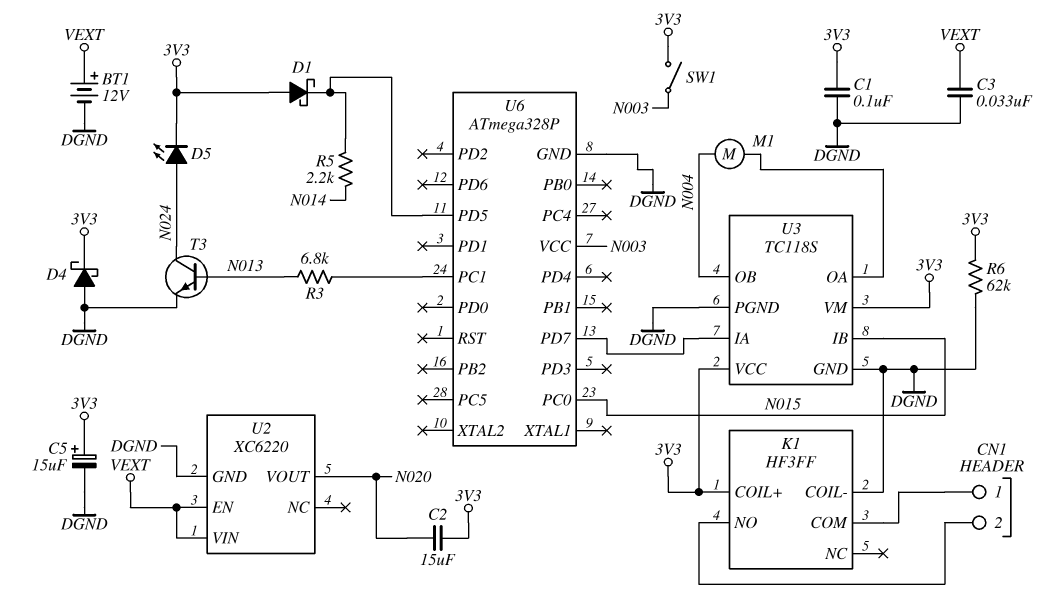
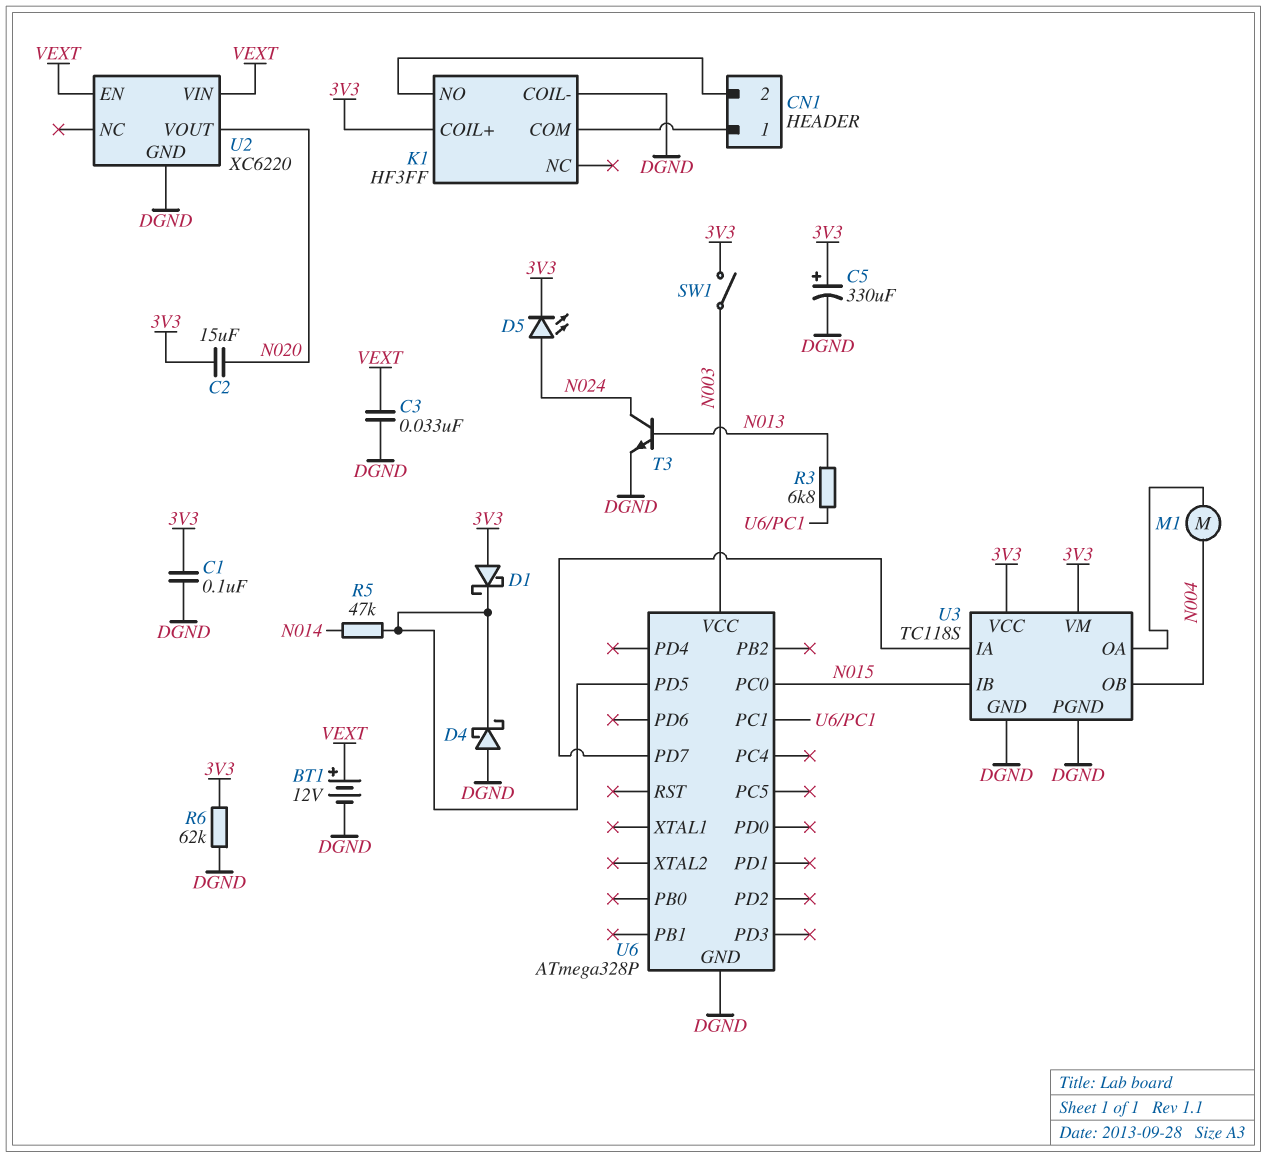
C5: 15uF (plus 3V3, minus DGND) -> 330uF (plus 3V3, minus DGND)
D4: schottky (A DGND, K 3V3) -> schottky (A DGND, K U6/PD5)
R5: 2.2k (N014, U6/PD5) -> 47k (N014, U6/PD5)

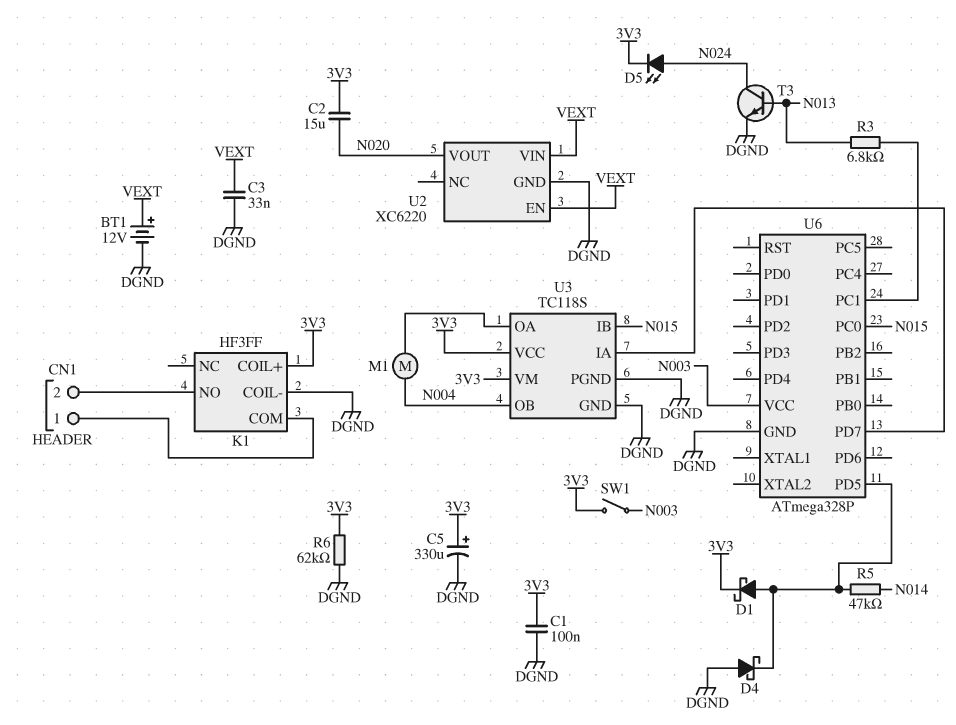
D1: schottky (A 3V3, K U6/PD5) -> schottky (A U6/PD5, K 3V3)

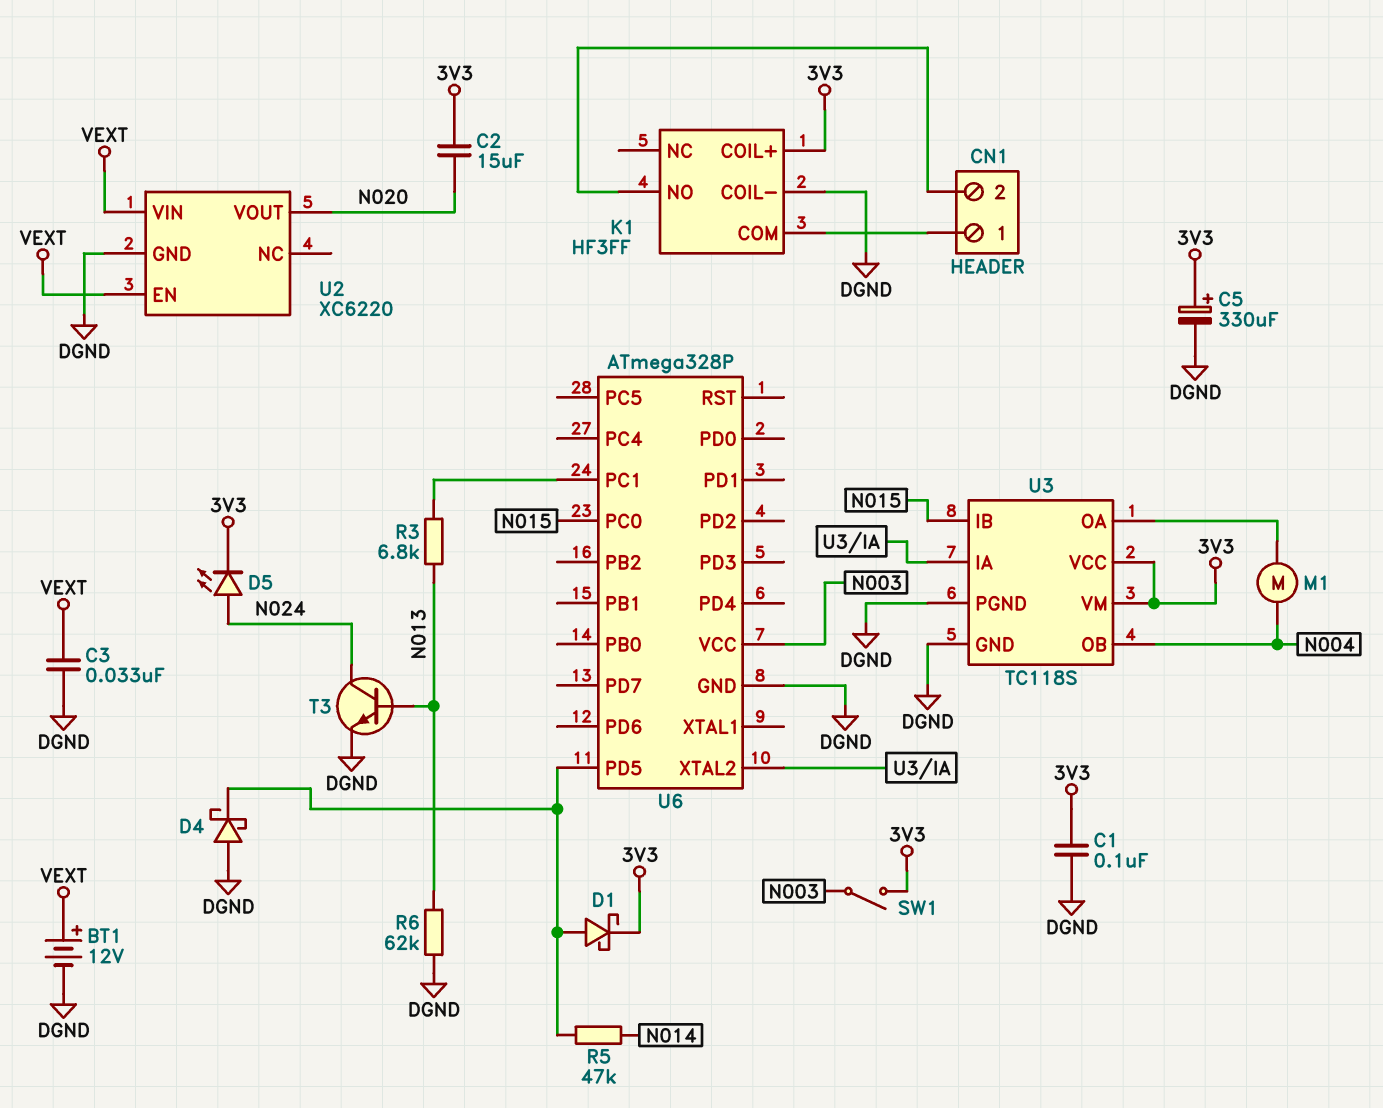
R6: 62k (3V3, DGND) -> 62k (DGND, N013)
U6 pin PD7: U3/IA -> none
U6 pin XTAL2: none -> U3/IA

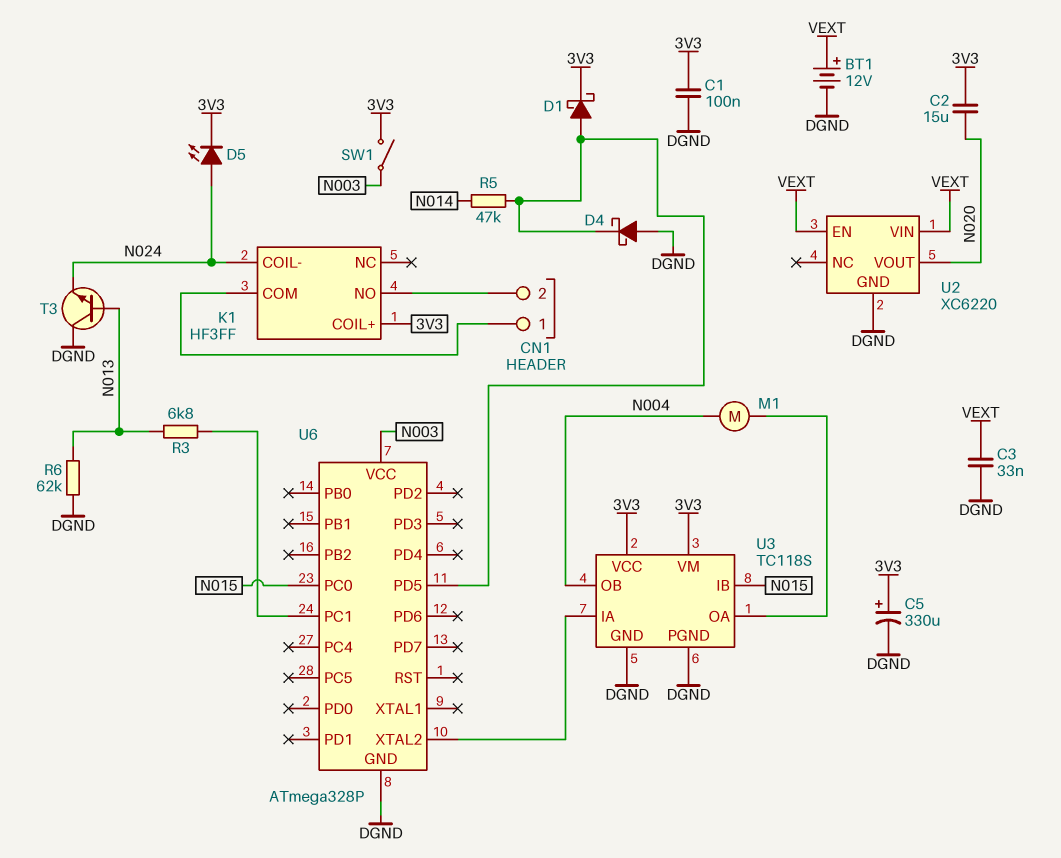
K1 pin COIL-: DGND -> N024
T3: NPN (B N013, C N024, E DGND) -> NPN (B N013, C DGND, E N024)

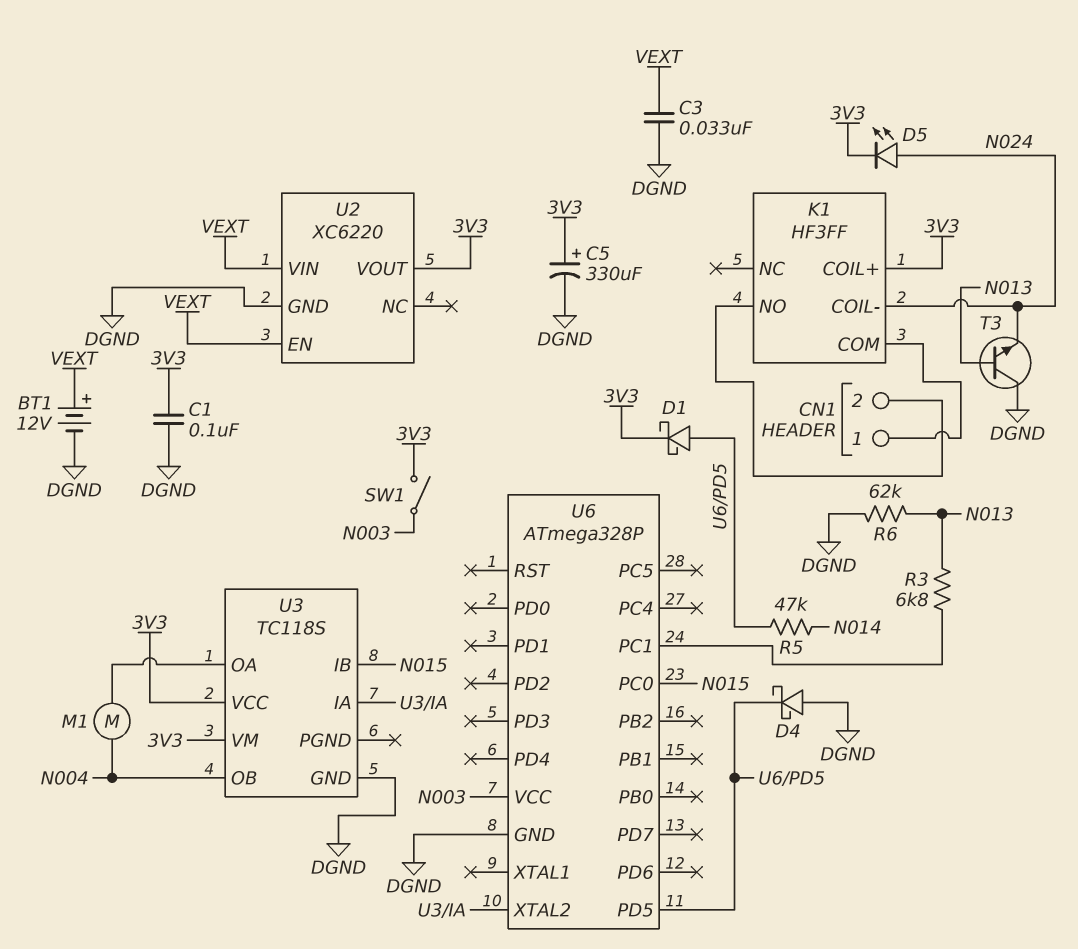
C2: 15uF (3V3, N020) -> none
U2 pin VOUT: N020 -> 3V3
U3 pin PGND: DGND -> none

